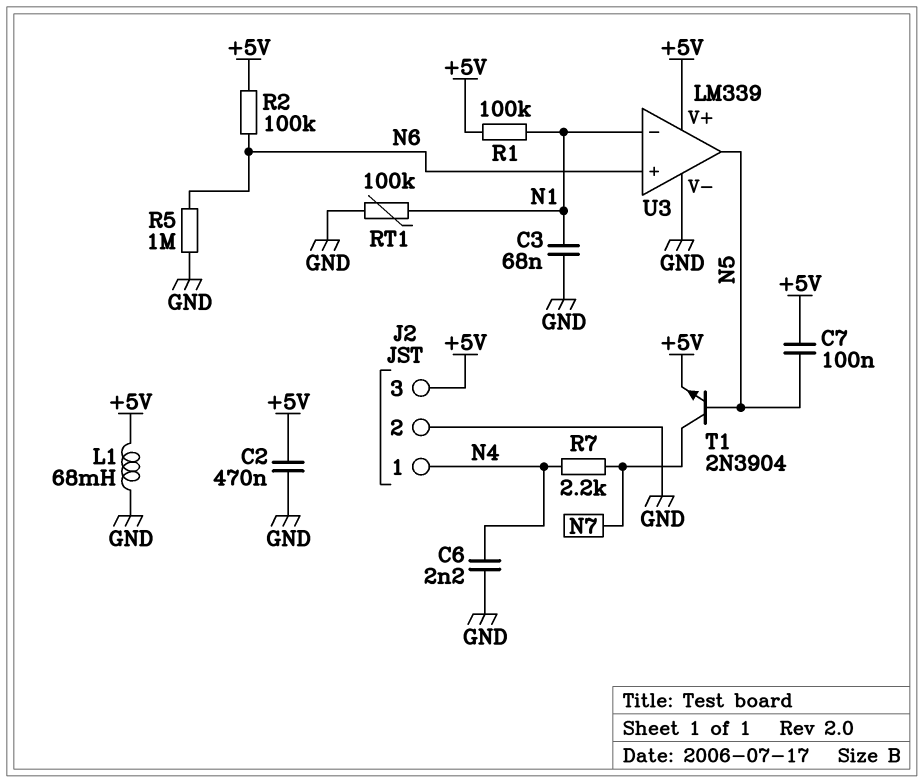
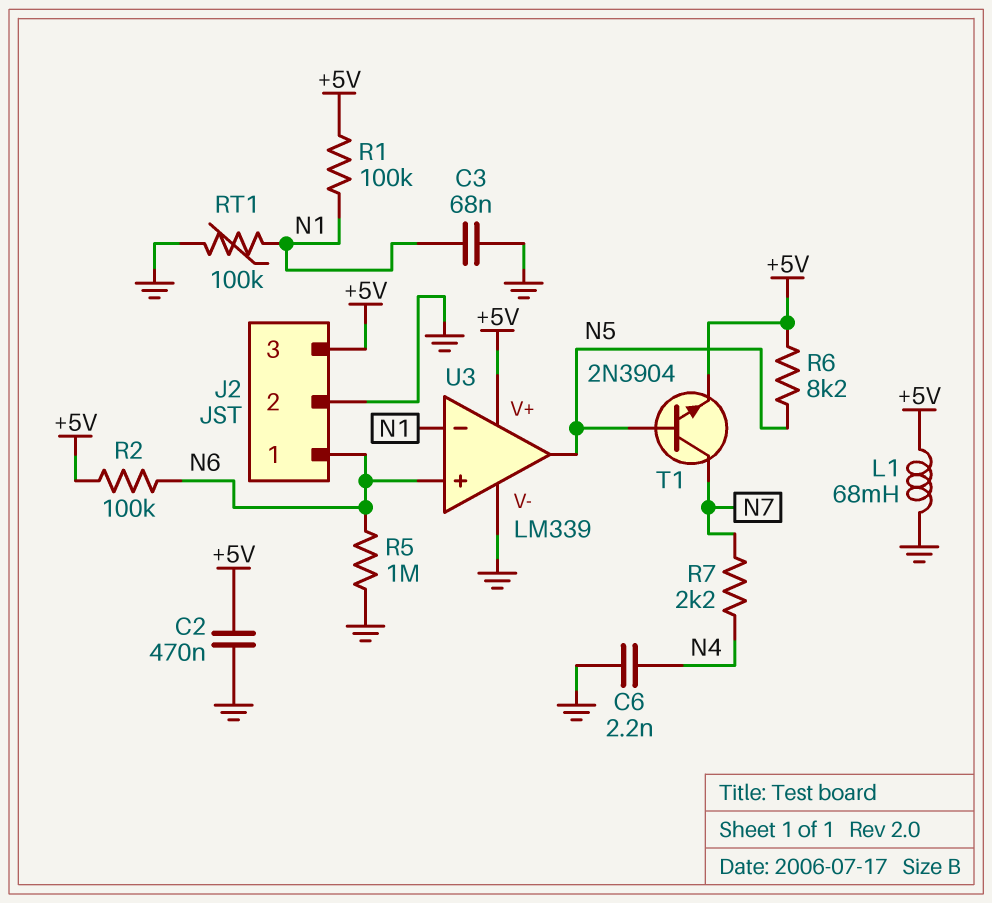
C7: 100nF (+5V, N5) -> none
J2 pin 1: N4 -> N6
R6: none -> 8.2k (+5V, N5)

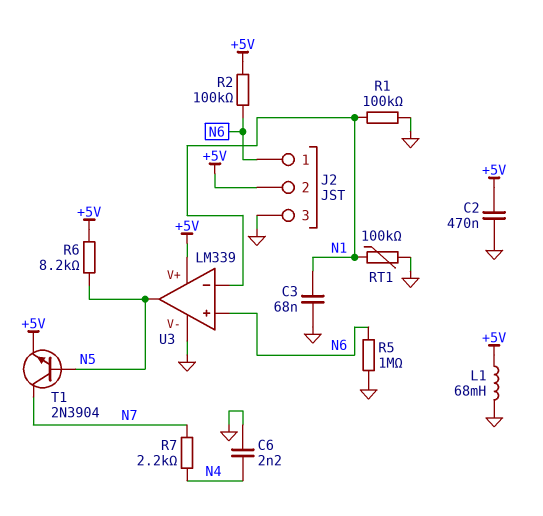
J2 pin 2: GND -> +5V
J2 pin 3: +5V -> GND
R1: 100k (+5V, N1) -> 100k (GND, N1)

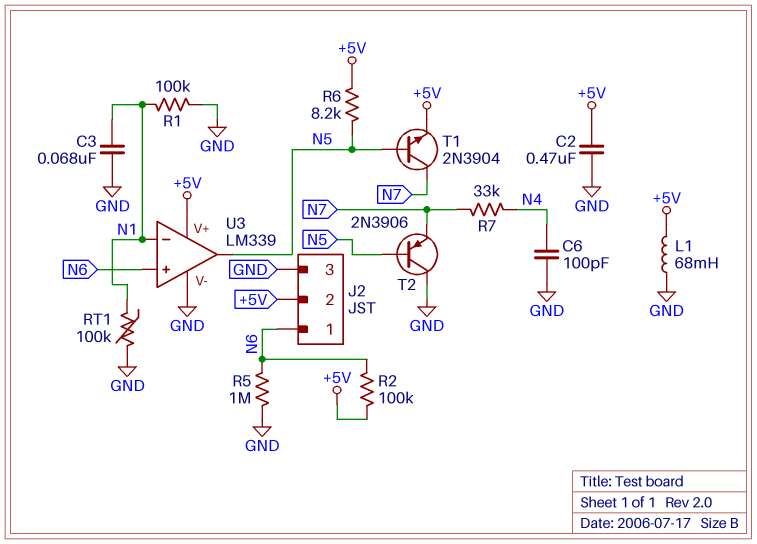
C6: 2.2nF (GND, N4) -> 100pF (GND, N4)
R7: 2.2k (N4, N7) -> 33k (N4, N7)
T2: none -> PNP 2N3906 (B N5, C GND, E N7)

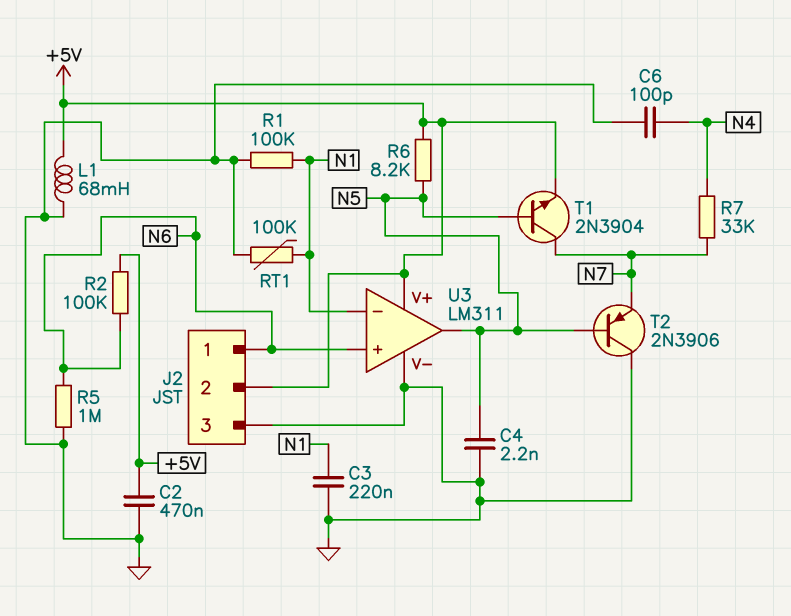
C3: 68nF (GND, N1) -> 220nF (GND, N1)
C4: none -> 2.2nF (GND, N5)
U3: LM339 -> LM311

